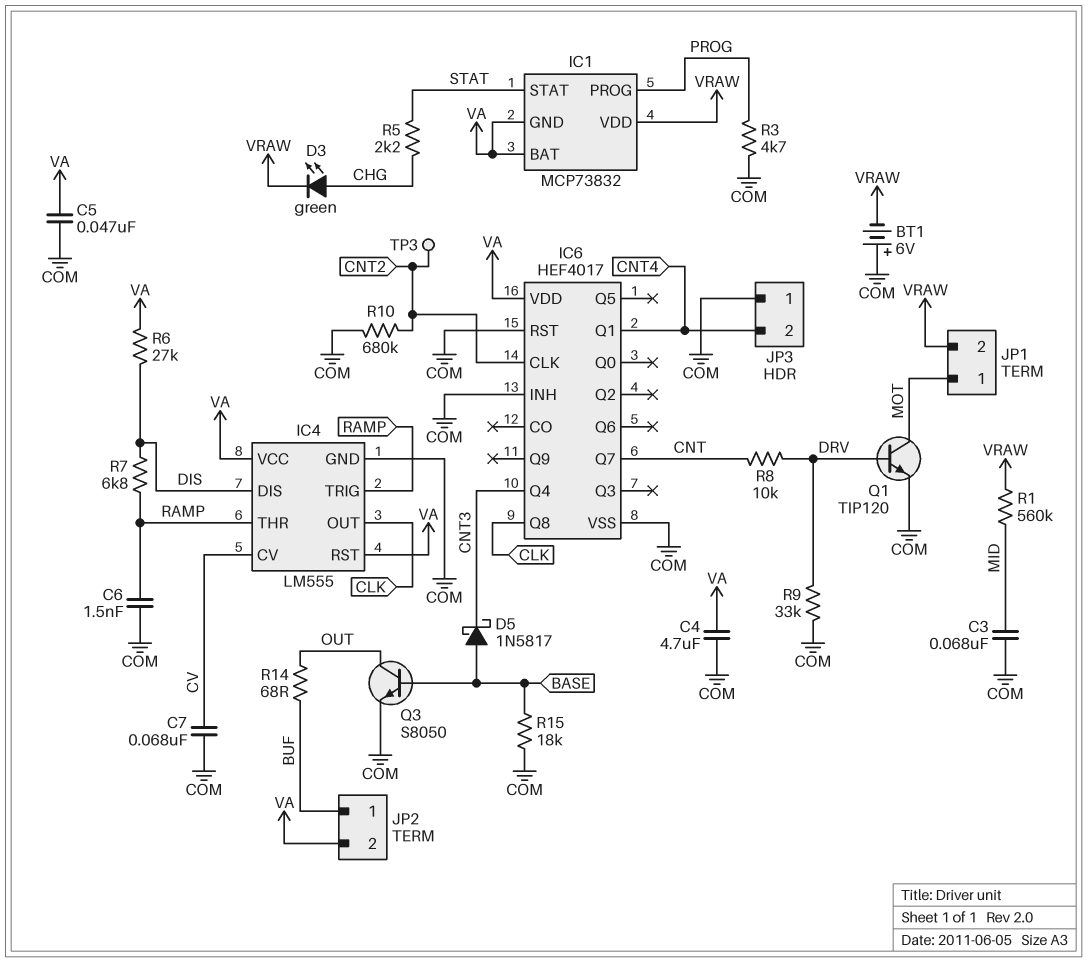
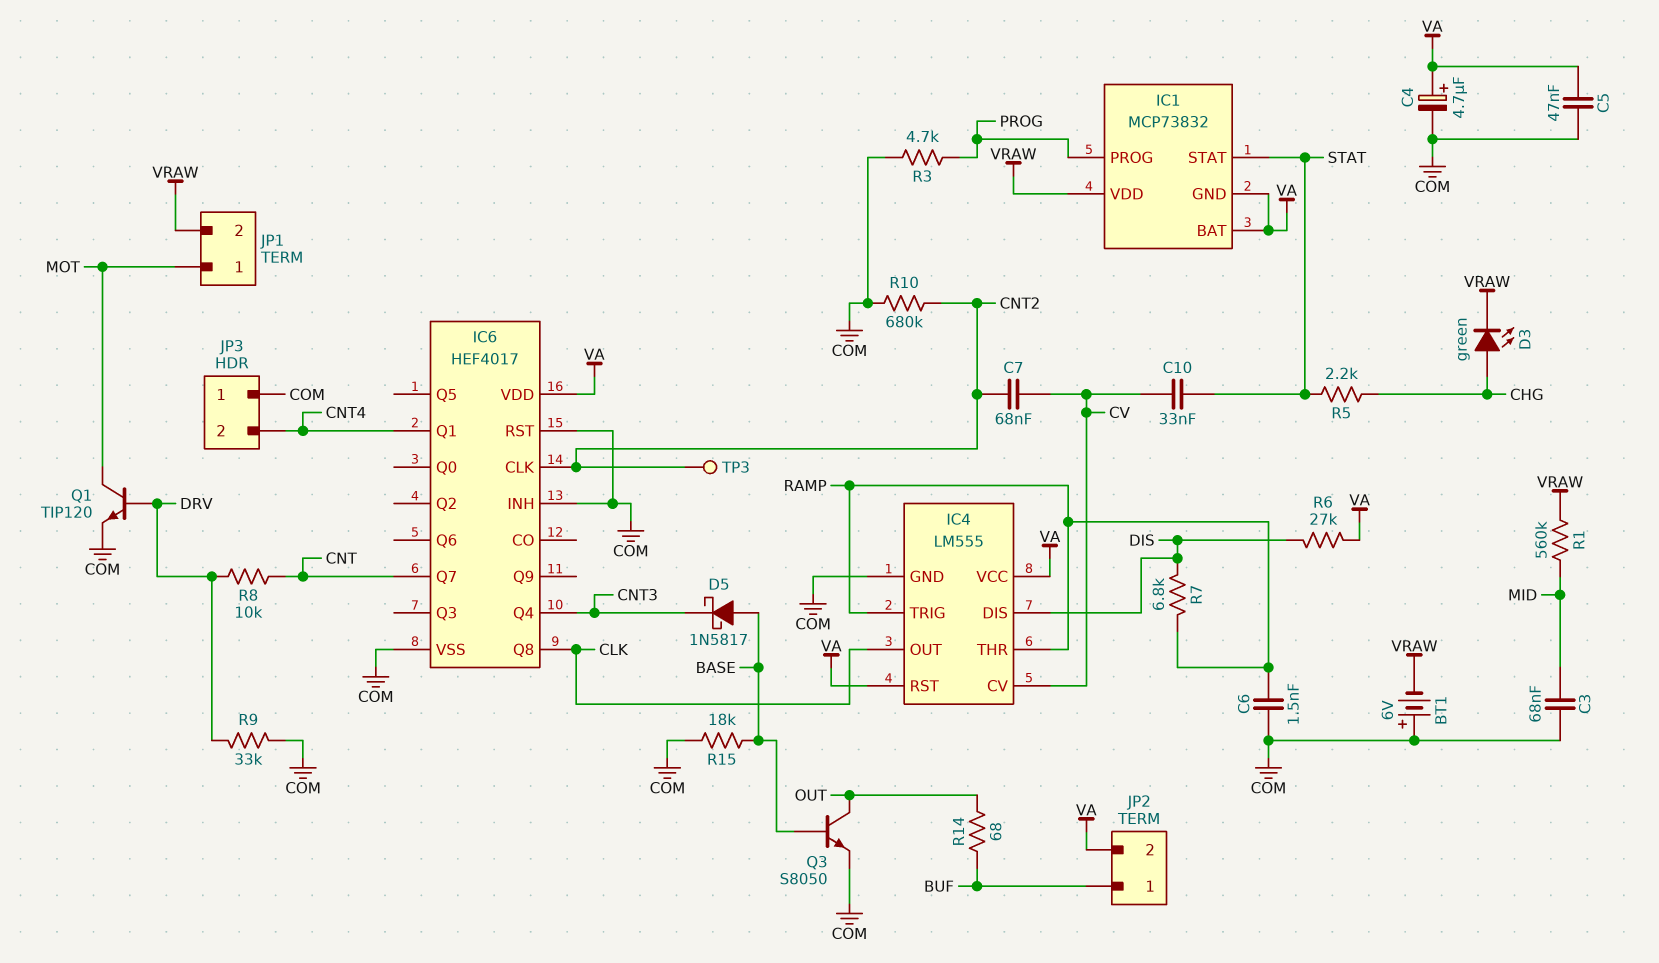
C4: 4.7uF (COM, VA) -> 4.7uF (plus VA, minus COM)
C7: 68nF (COM, CV) -> 68nF (CNT2, CV)
C10: none -> 33nF (CV, STAT)

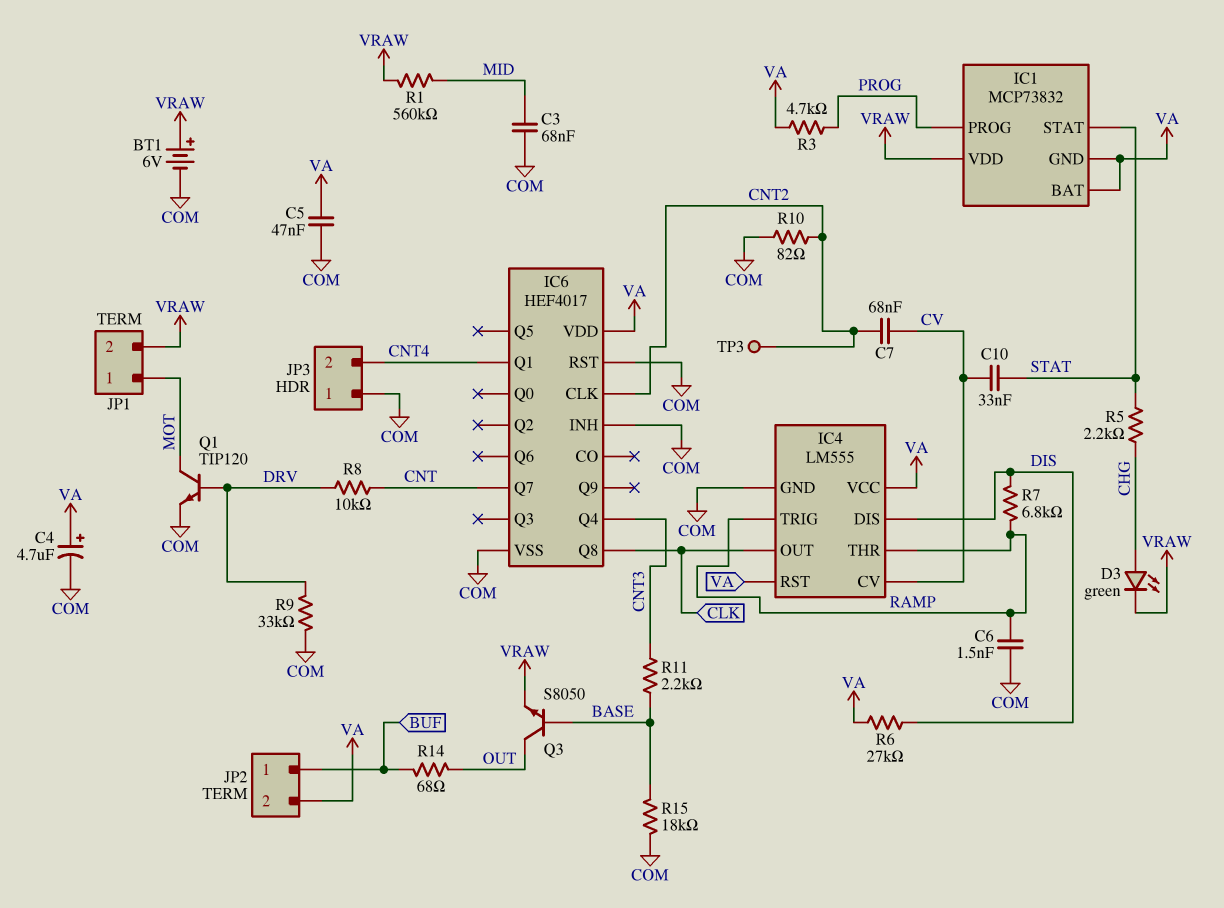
BT1: 6V (plus COM, minus VRAW) -> 6V (plus VRAW, minus COM)
D5: schottky 1N5817 (A BASE, K CNT3) -> none
Q3: NPN S8050 (B BASE, C OUT, E COM) -> NPN S8050 (B BASE, C OUT, E VRAW)
R3: 4.7k (COM, PROG) -> 4.7k (PROG, VA)
R10: 680k (CNT2, COM) -> 82 (CNT2, COM)
R11: none -> 2.2k (BASE, CNT3)

